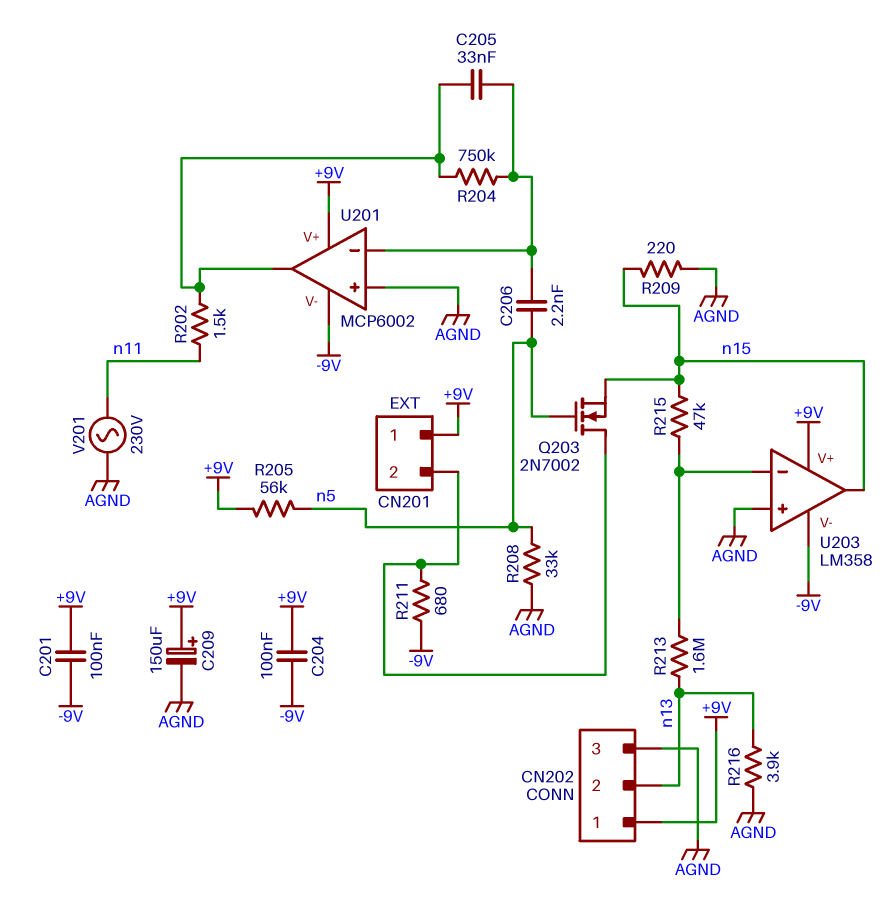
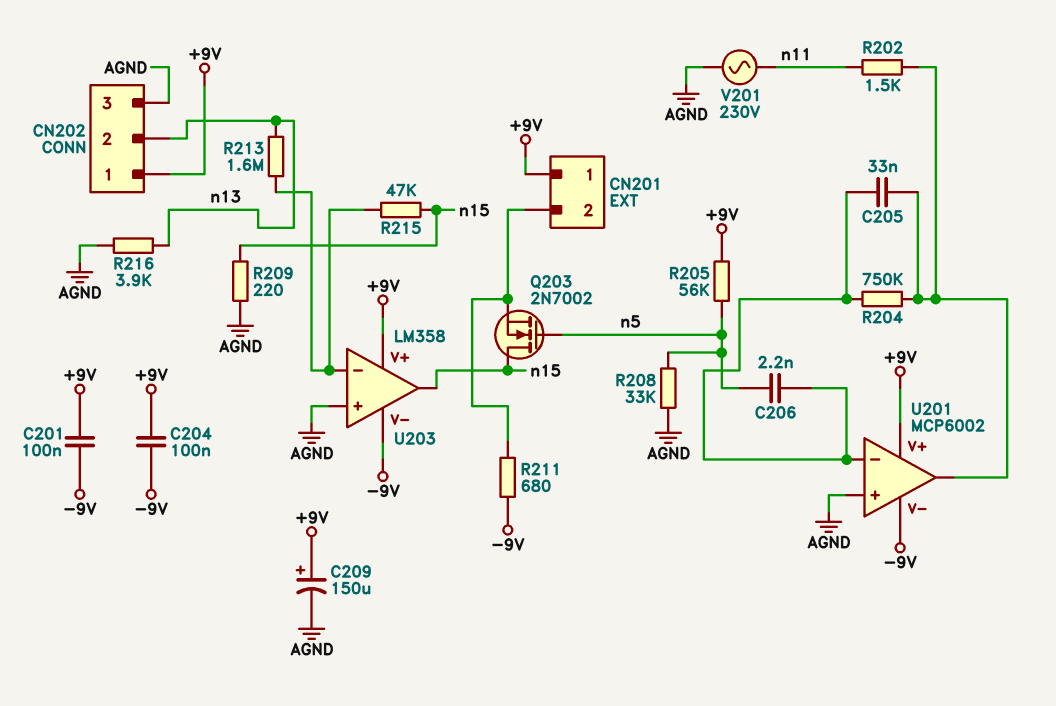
Q203: NMOS 2N7002 (G n5, D CN201/2, S n15) -> NMOS 2N7002 (G n5, D n15, S CN201/2)

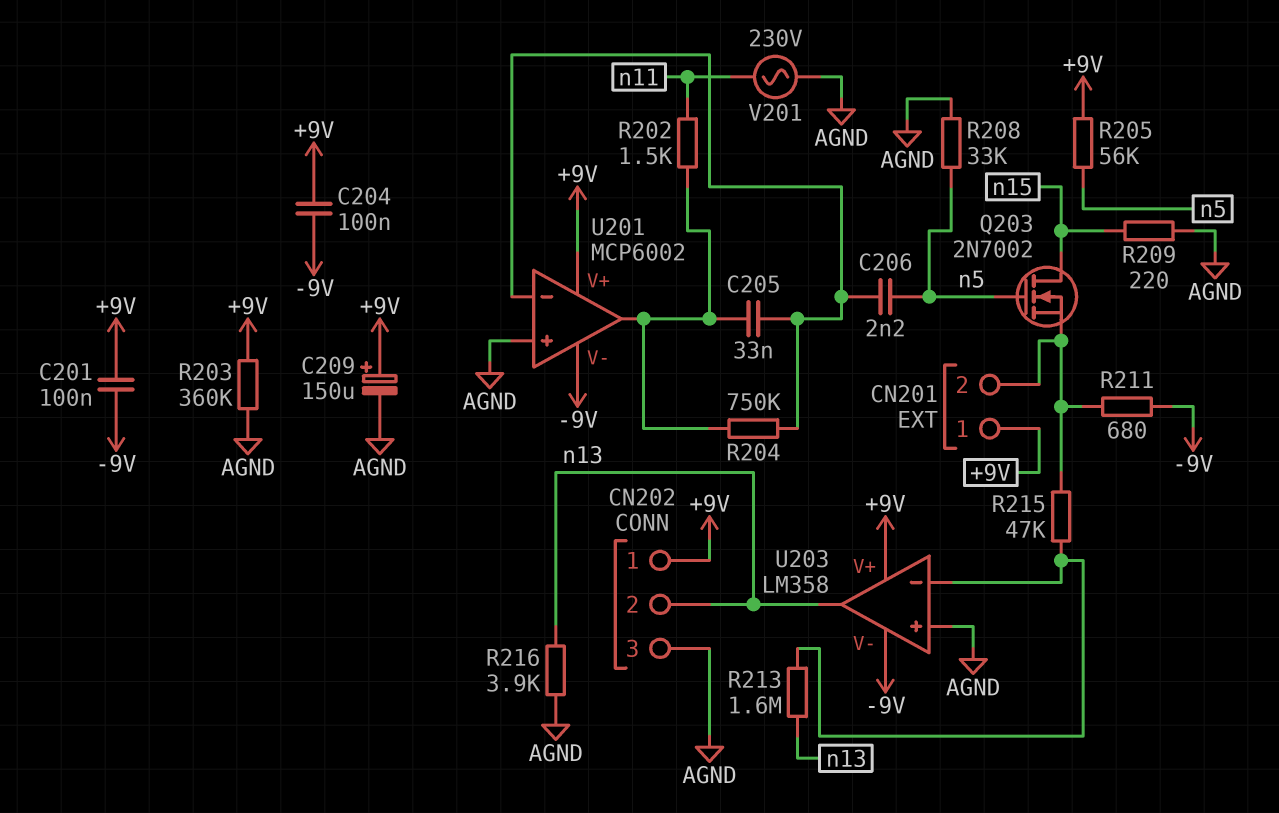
R203: none -> 360k (+9V, AGND)
R215: 47k (U203/in-, n15) -> 47k (CN201/2, U203/in-)
U203 pin out: n15 -> n13

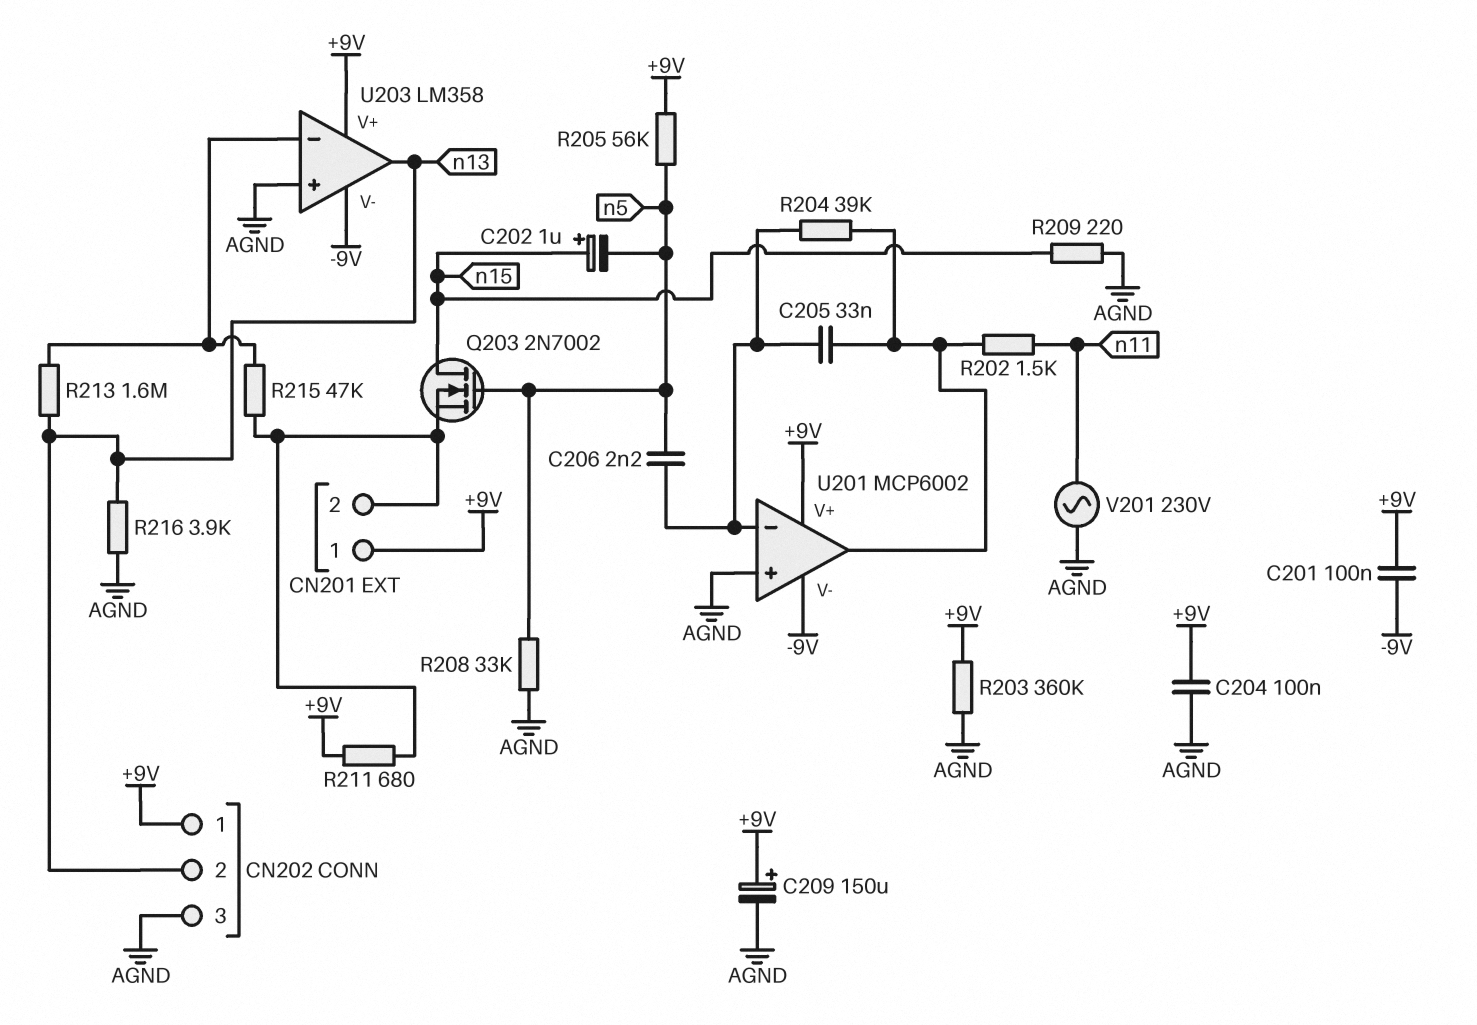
C202: none -> 1uF (plus n15, minus n5)
C204: 100nF (+9V, -9V) -> 100nF (+9V, AGND)
R204: 750k (U201/in-, U201/out) -> 39k (U201/in-, U201/out)
R211: 680 (-9V, CN201/2) -> 680 (+9V, CN201/2)

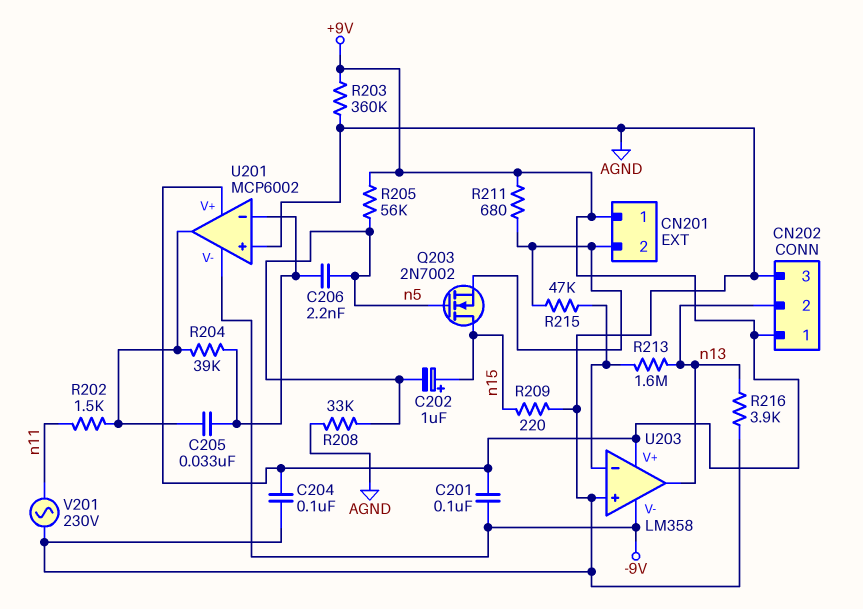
C209: 150uF (plus +9V, minus AGND) -> none

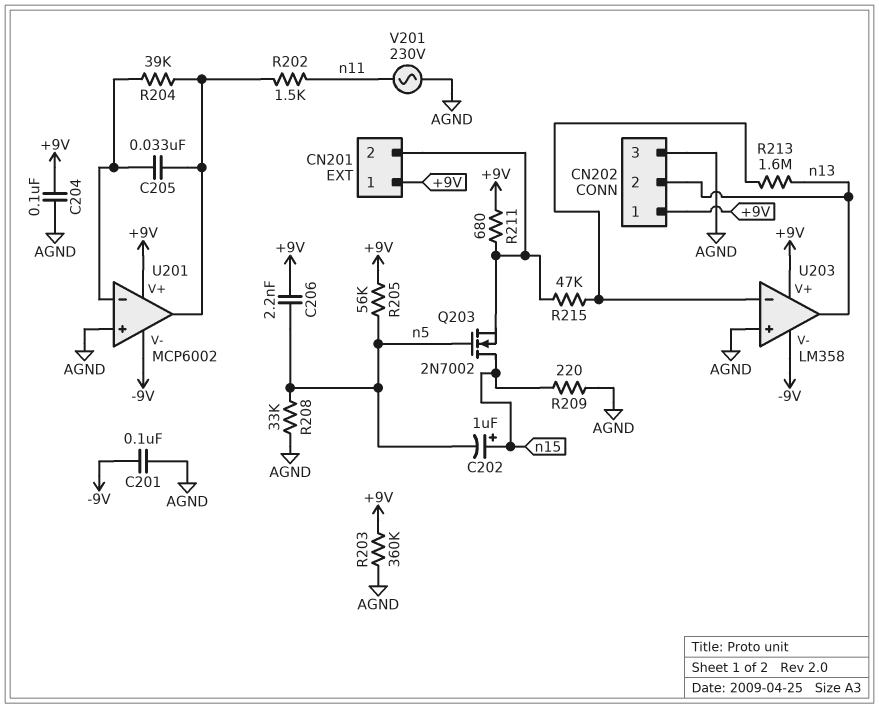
C201: 100nF (+9V, -9V) -> 100nF (-9V, AGND)
C206: 2.2nF (U201/in-, n5) -> 2.2nF (+9V, n5)
R216: 3.9k (AGND, n13) -> none

